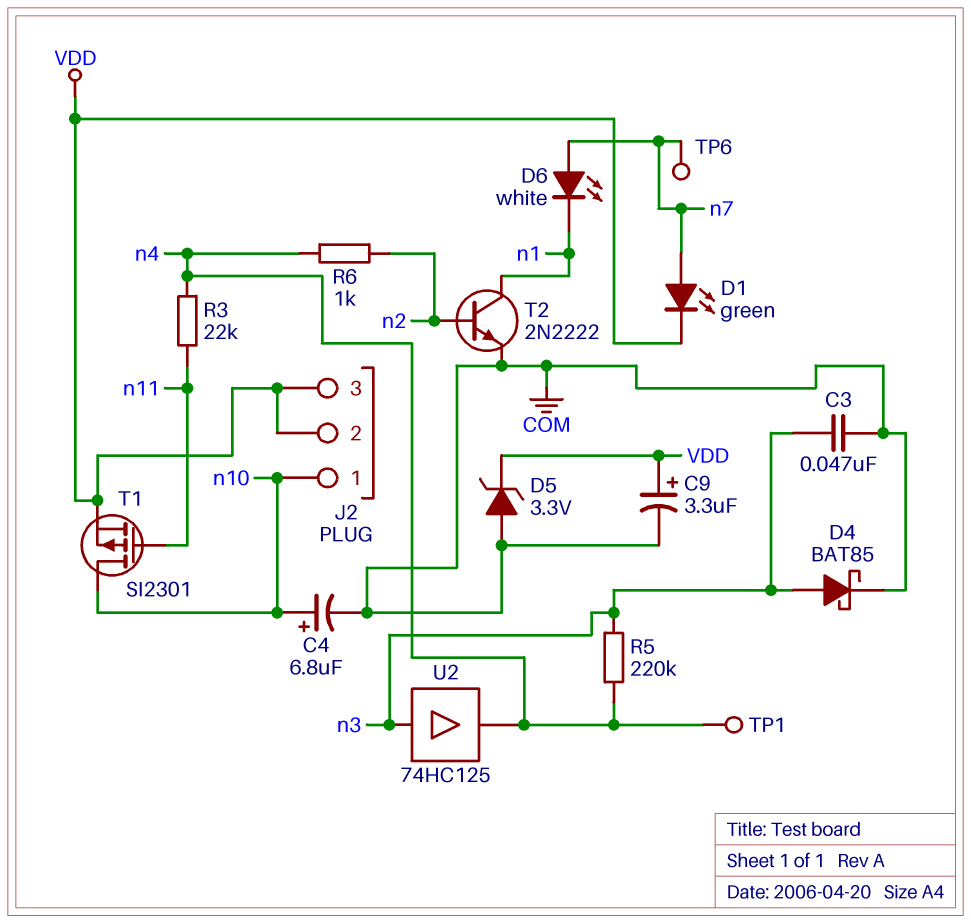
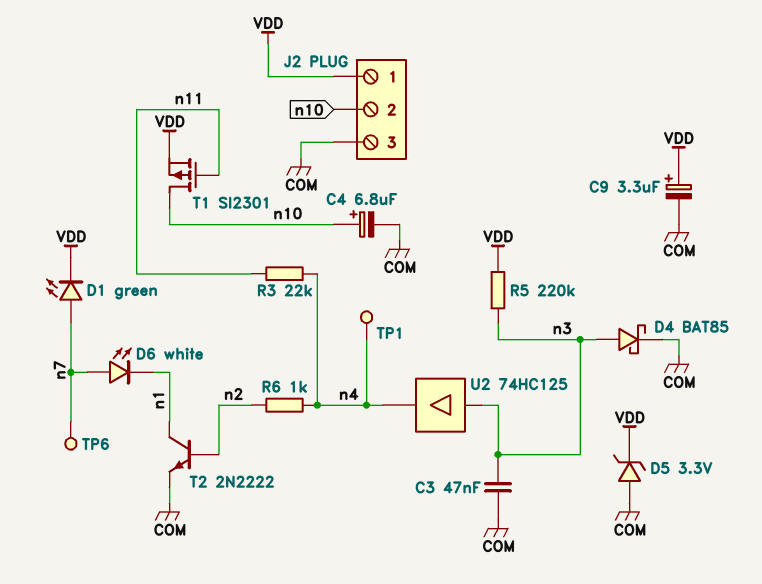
J2 pin 1: n10 -> VDD
J2 pin 2: VDD -> n10
J2 pin 3: VDD -> COM
R5: 220k (n3, n4) -> 220k (VDD, n3)

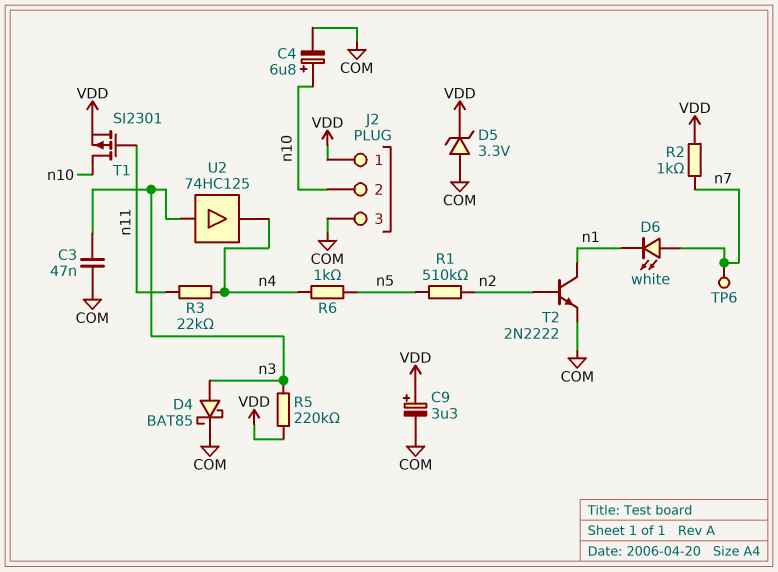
D1: LED green (A n7, K VDD) -> none
R1: none -> 510k (n2, n5)
R2: none -> 1k (VDD, n7)
R6: 1k (n2, n4) -> 1k (n4, n5)
TP1: test point (n4) -> none

